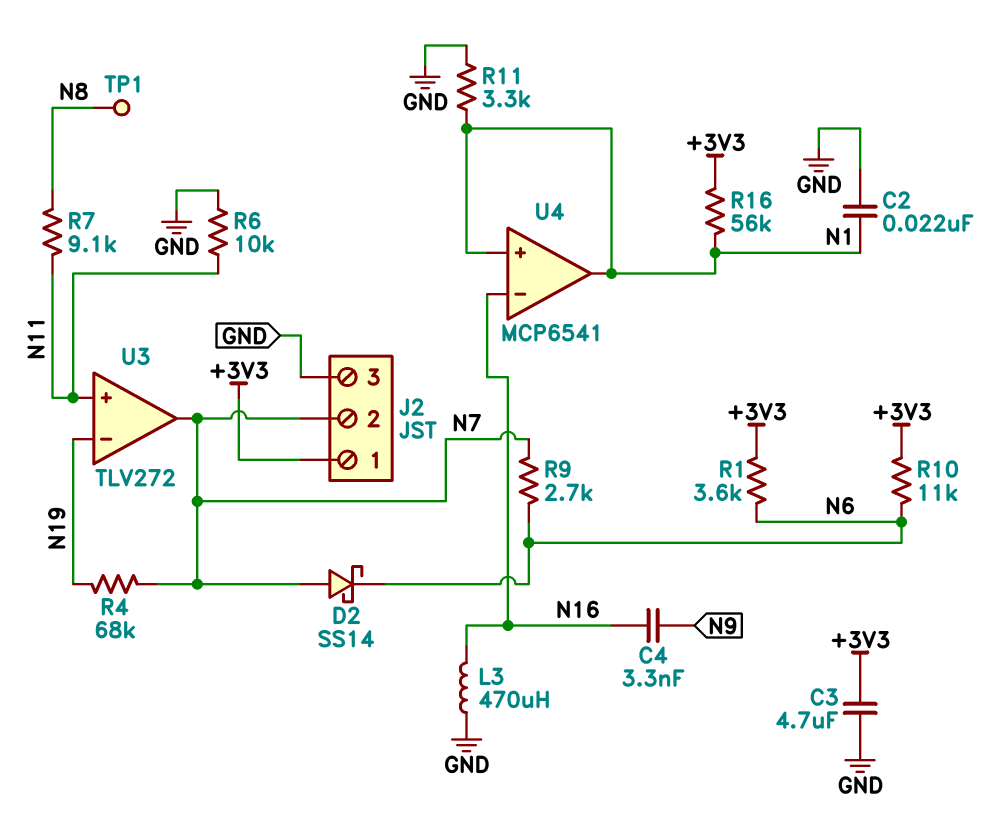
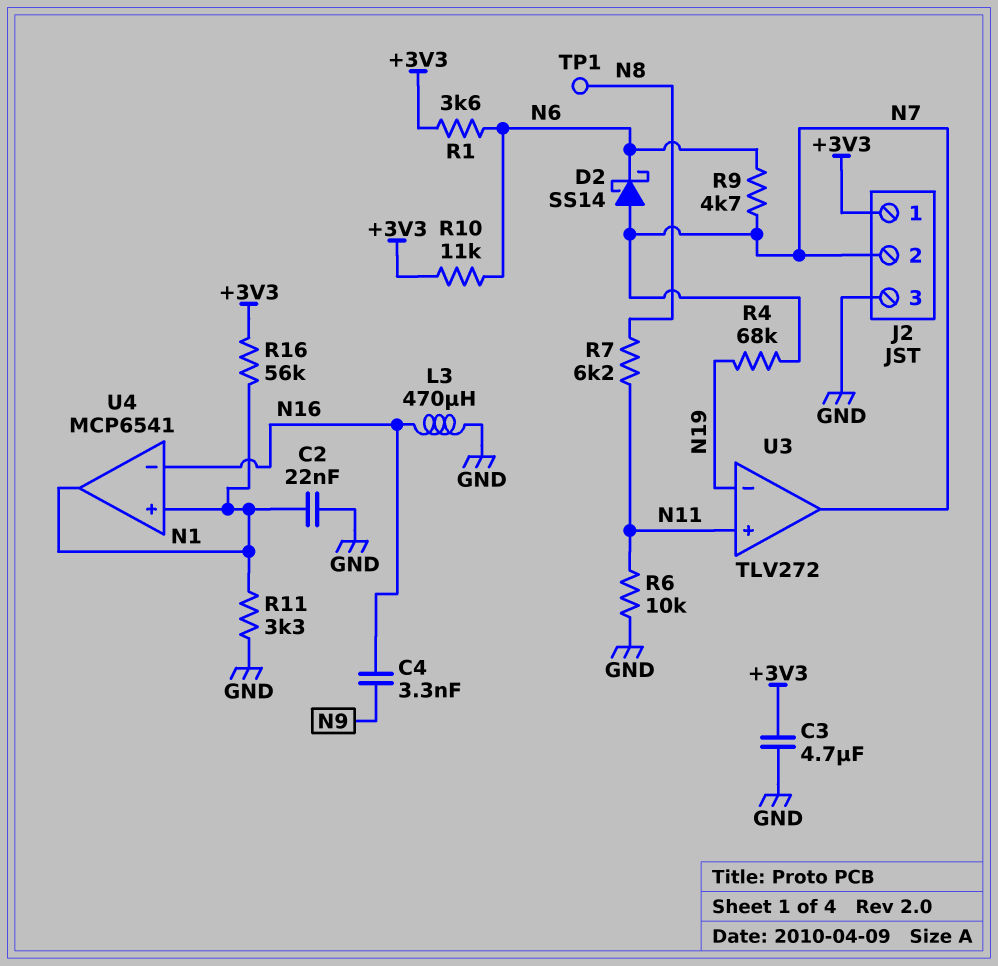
R7: 9.1k (N8, N11) -> 6.2k (N8, N11)
R9: 2.7k (N6, N7) -> 4.7k (N6, N7)

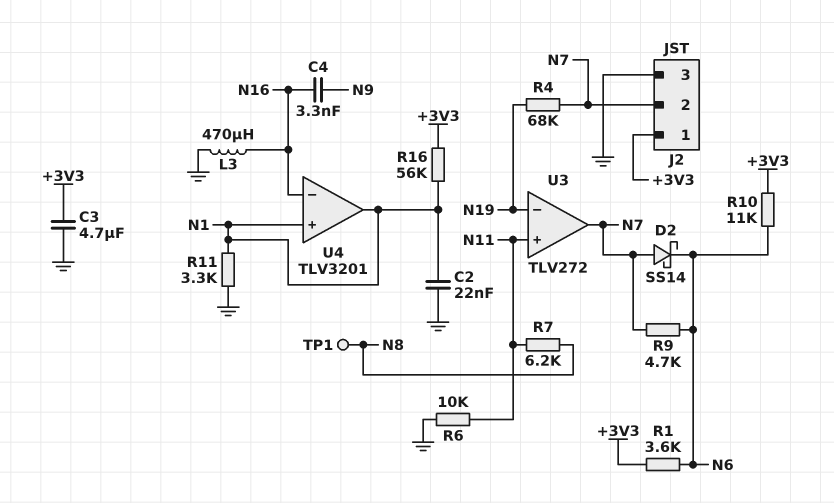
U4: MCP6541 -> TLV3201

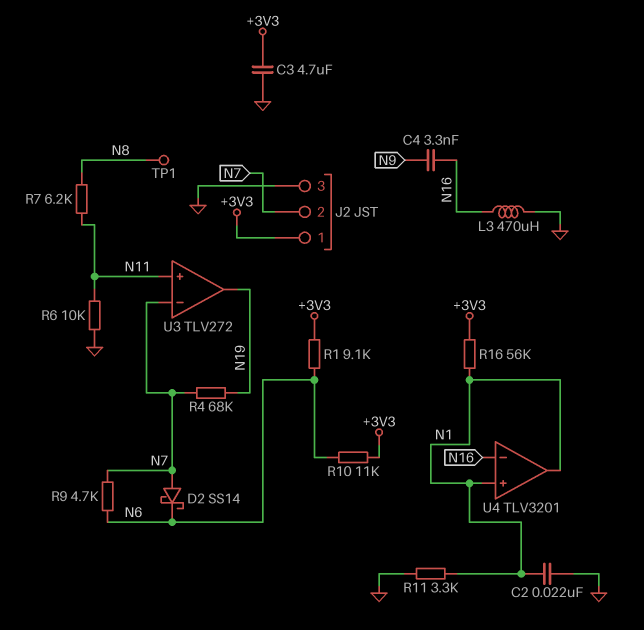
R1: 3.6k (+3V3, N6) -> 9.1k (+3V3, N6)
U3 pin in-: N19 -> N7
U3 pin out: N7 -> N19

